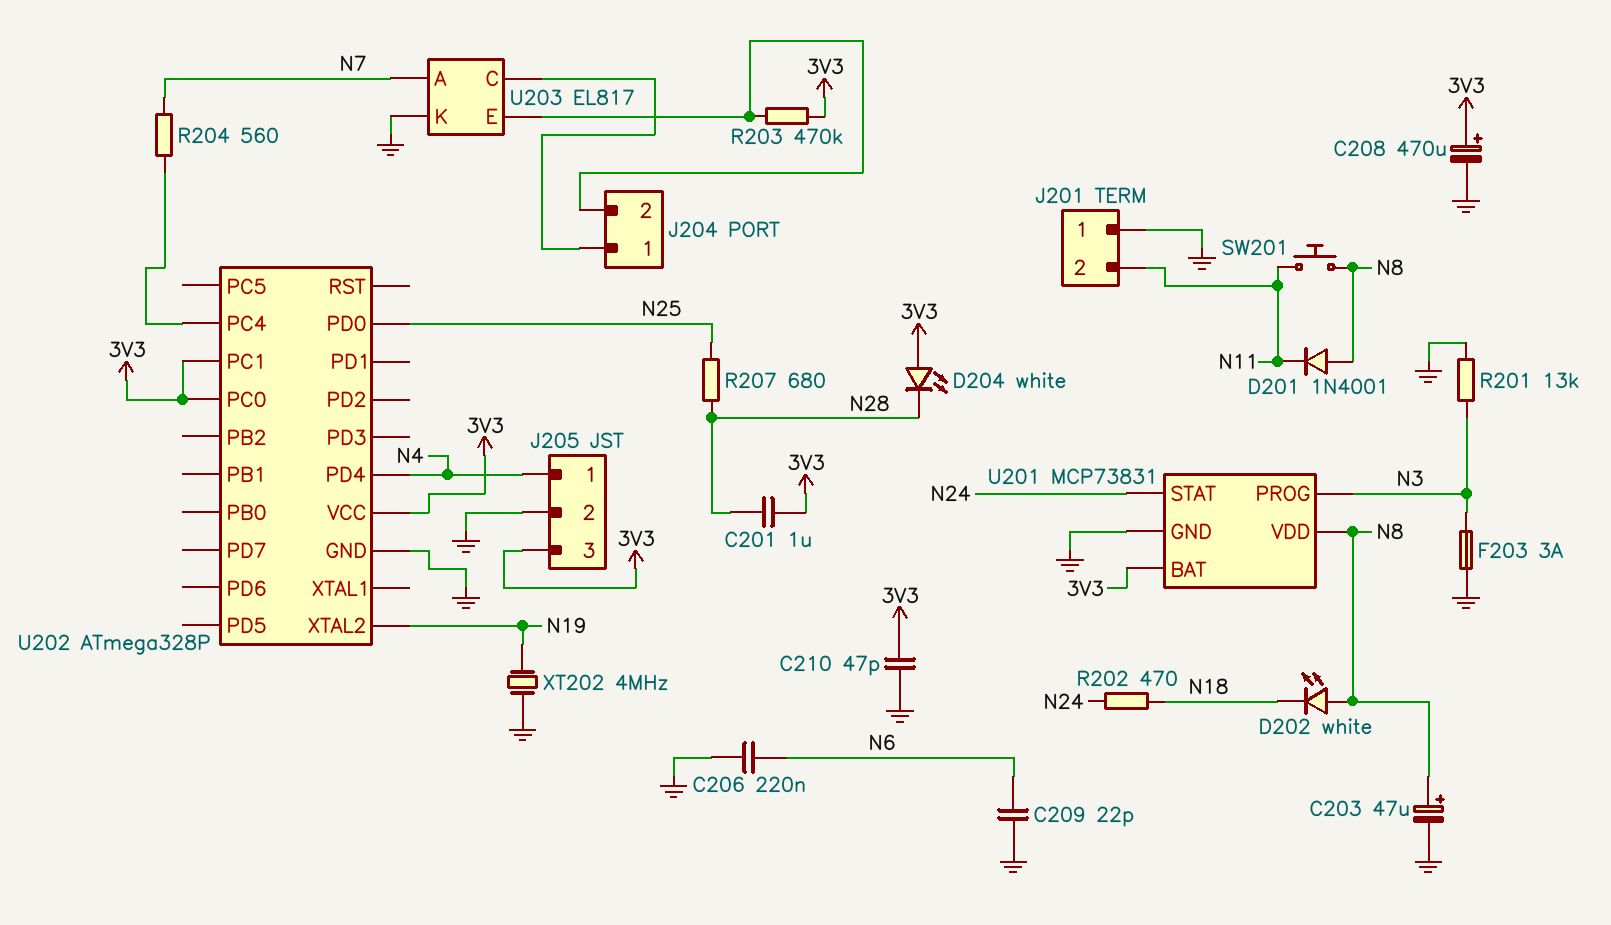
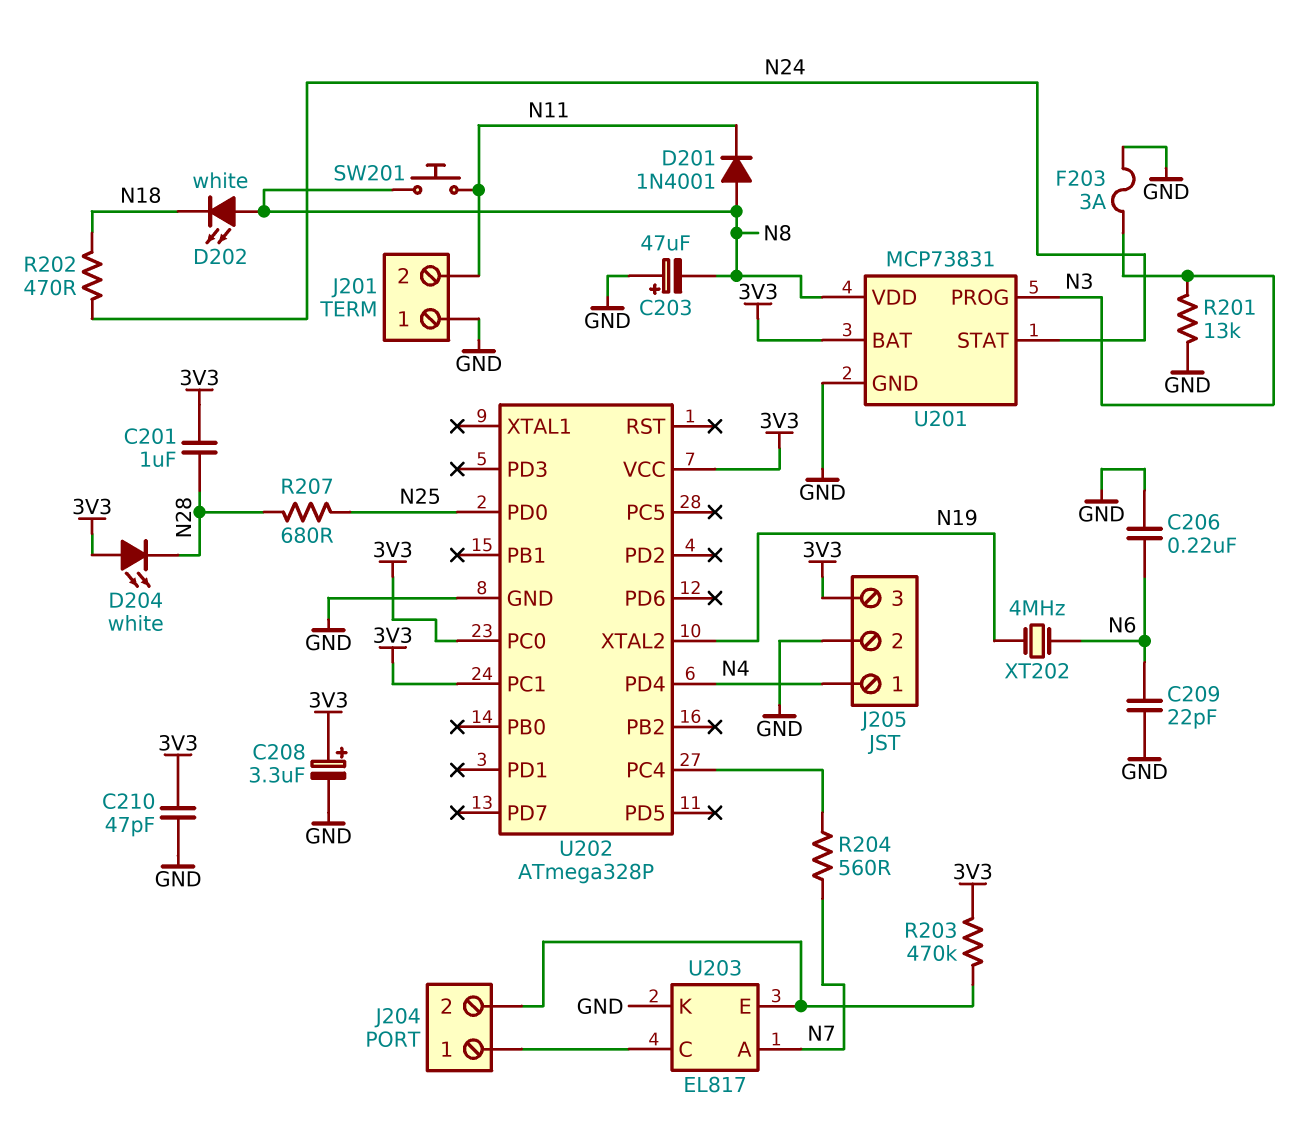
C203: 47uF (plus N8, minus GND) -> 47uF (plus GND, minus N8)
C208: 470uF (plus 3V3, minus GND) -> 3.3uF (plus 3V3, minus GND)
XT202: 4MHz (GND, N19) -> 4MHz (N6, N19)

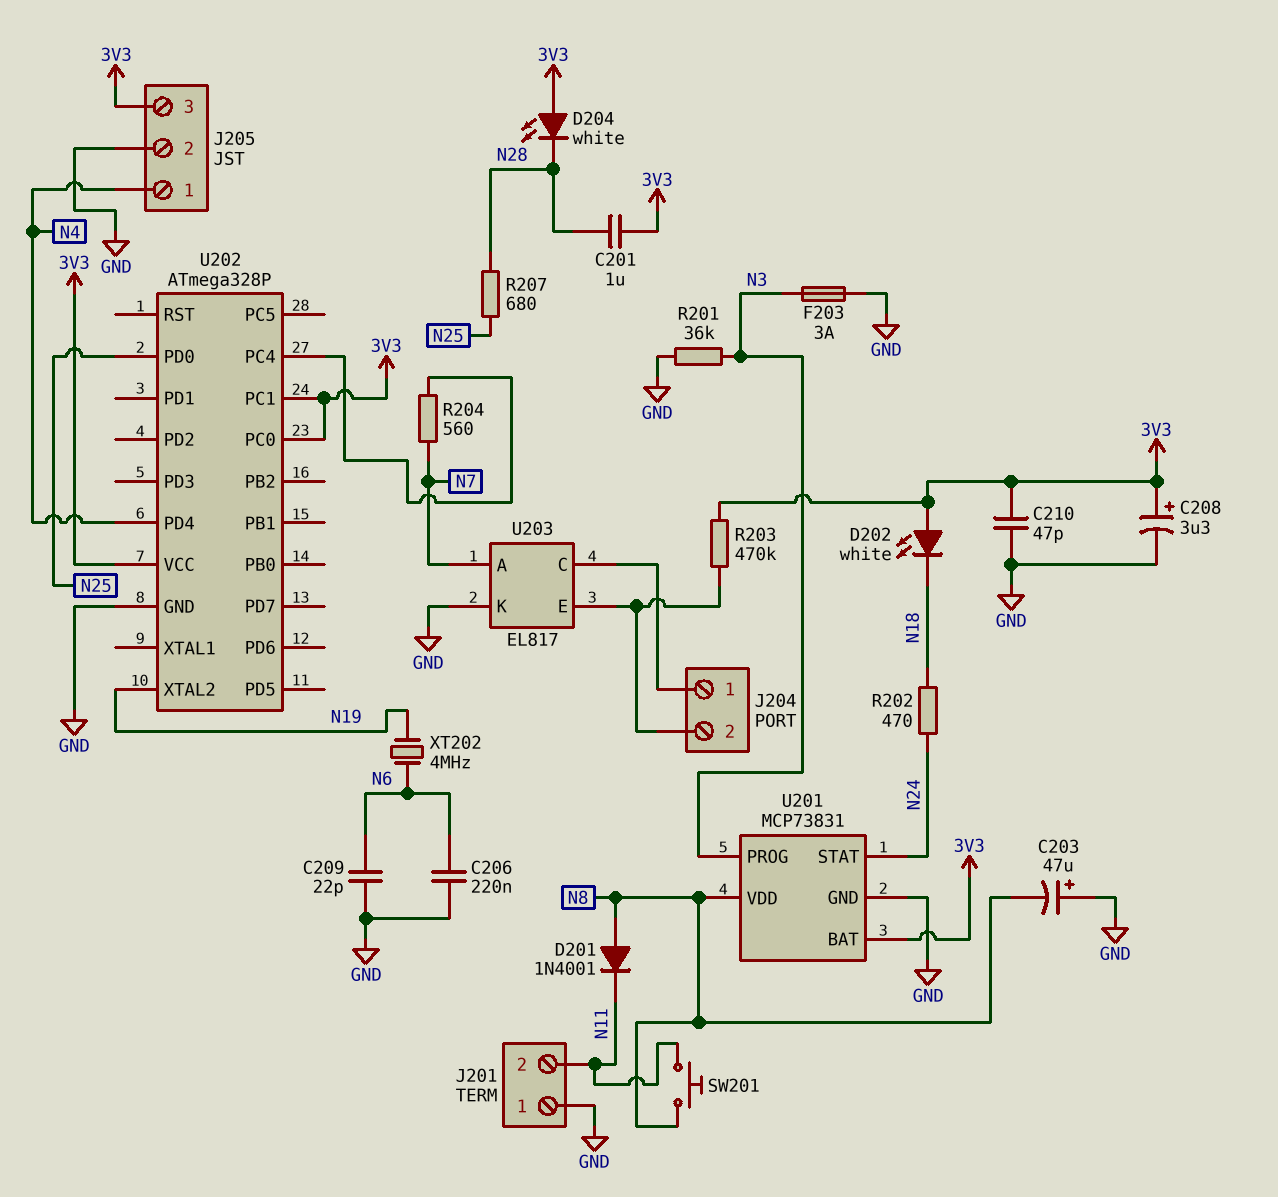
D202: LED white (A N8, K N18) -> LED white (A 3V3, K N18)
R201: 13k (GND, N3) -> 36k (GND, N3)

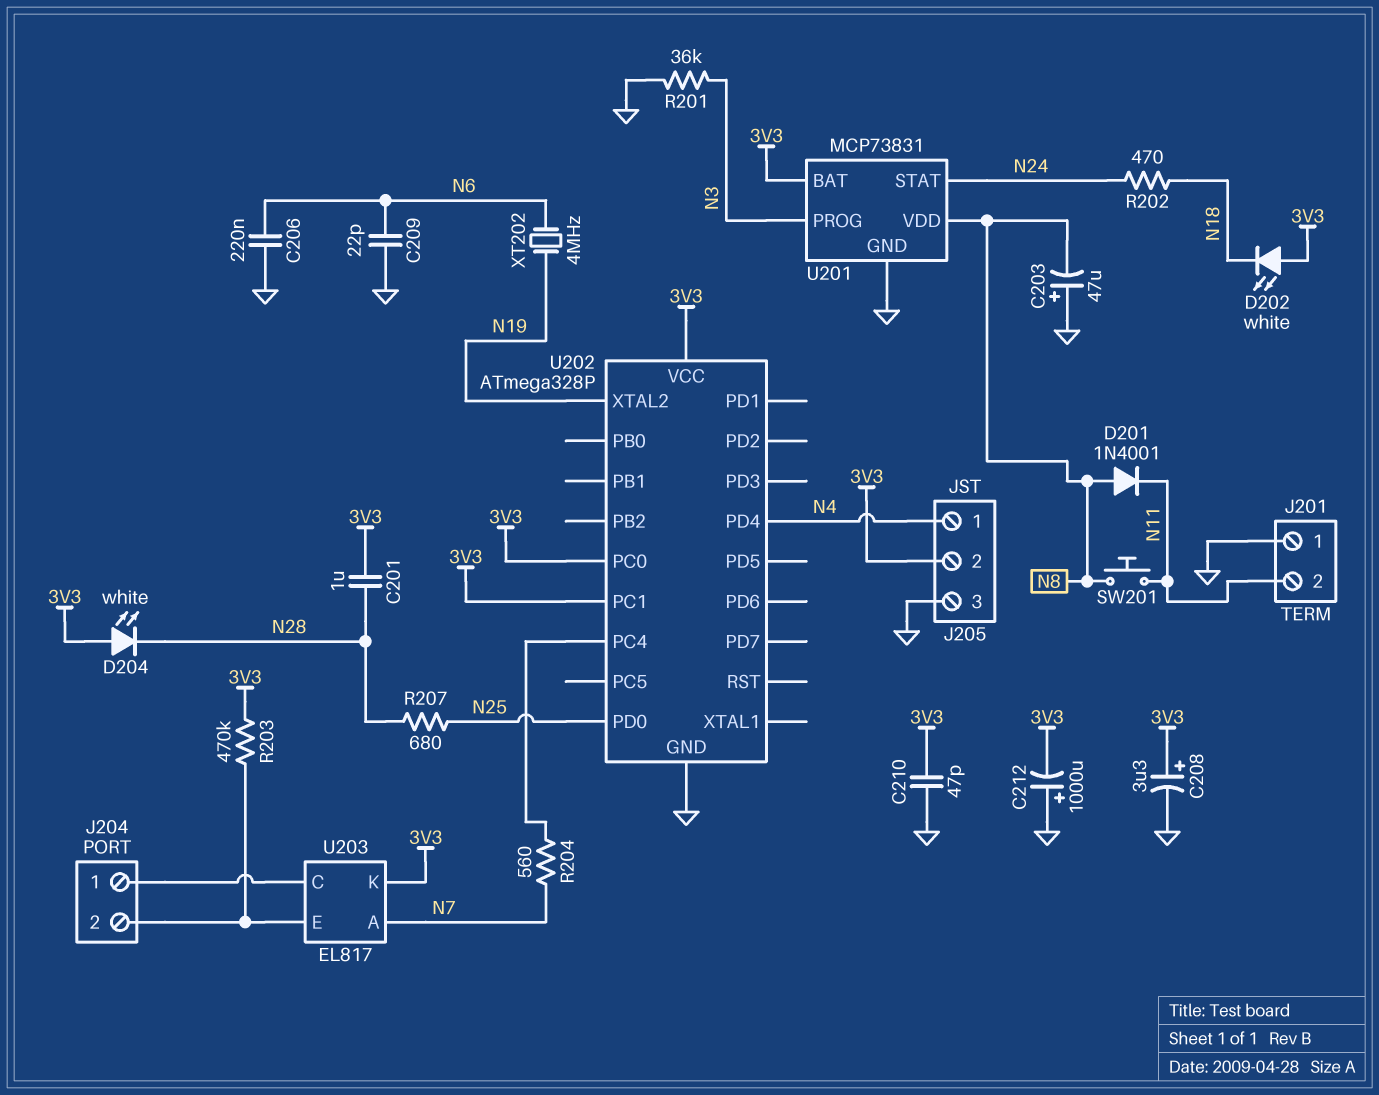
C212: none -> 1000uF (plus GND, minus 3V3)
F203: 3A (GND, N3) -> none
J205 pin 2: GND -> 3V3
J205 pin 3: 3V3 -> GND
U203 pin K: GND -> 3V3

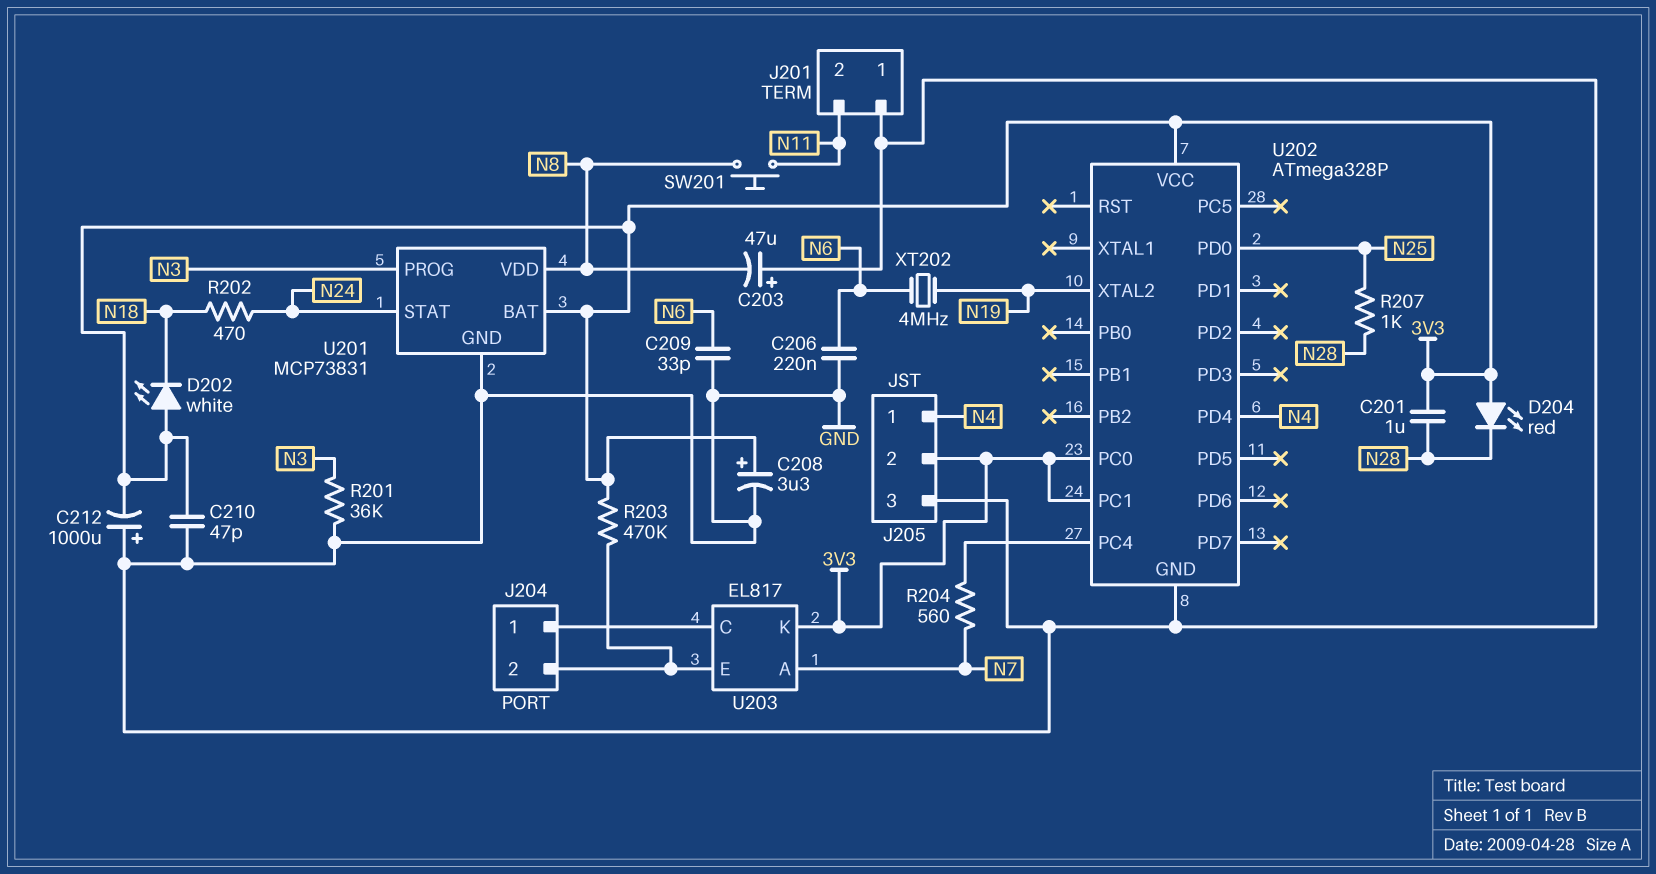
C209: 22pF (GND, N6) -> 33pF (GND, N6)
D201: diode 1N4001 (A N8, K N11) -> none
D204: LED white (A 3V3, K N28) -> LED red (A 3V3, K N28)
R207: 680 (N25, N28) -> 1k (N25, N28)

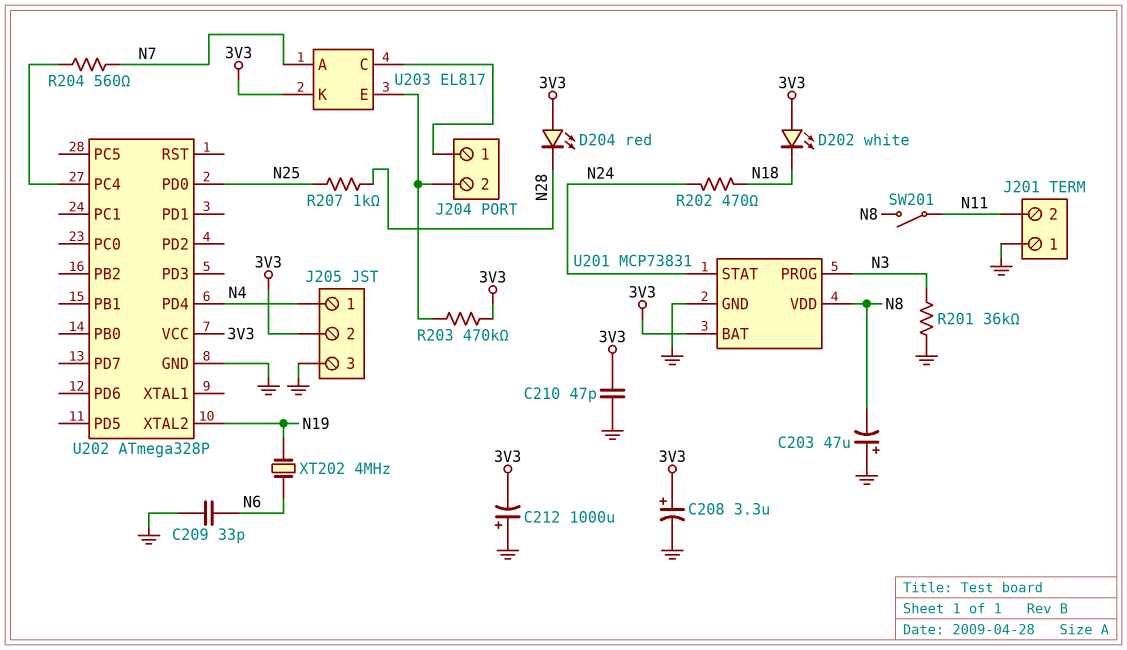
C201: 1uF (3V3, N28) -> none
C206: 220nF (GND, N6) -> none
SW201: button (N8, N11) -> switch (N8, N11)
U202 pin PC0: 3V3 -> none
U202 pin PC1: 3V3 -> none

